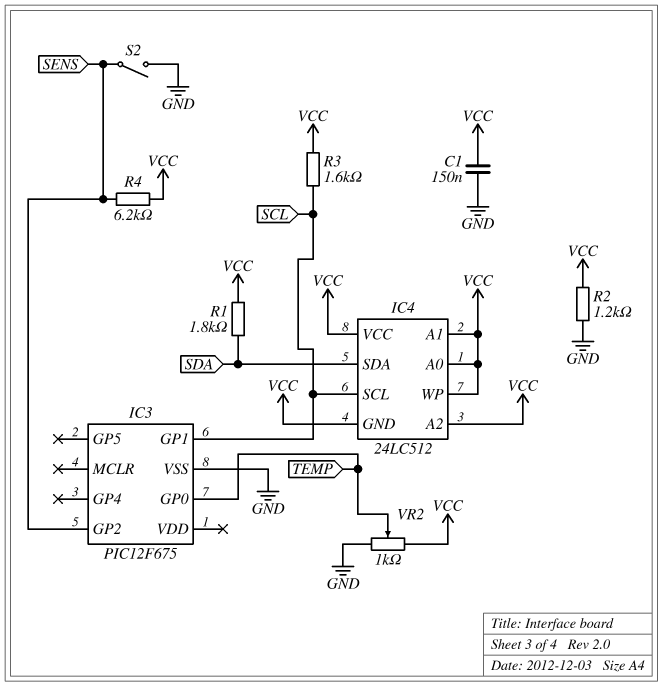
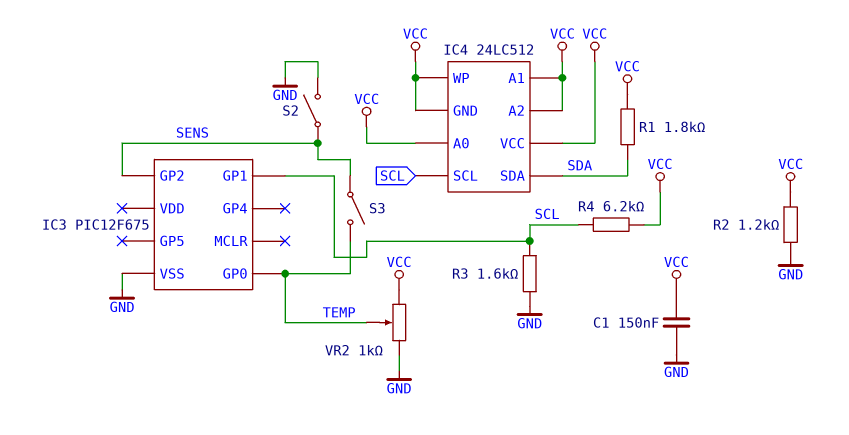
R3: 1.6k (SCL, VCC) -> 1.6k (GND, SCL)
R4: 6.2k (SENS, VCC) -> 6.2k (SCL, VCC)
S3: none -> switch (SENS, TEMP)

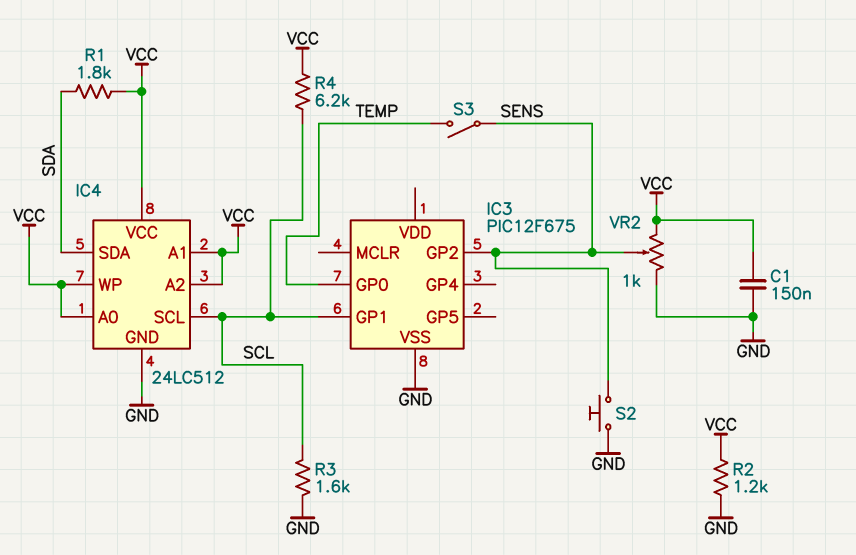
IC4 pin GND: VCC -> GND
S2: switch (GND, SENS) -> button (GND, SENS)
VR2: 1k (GND, VCC, wiper TEMP) -> 1k (GND, VCC, wiper SENS)

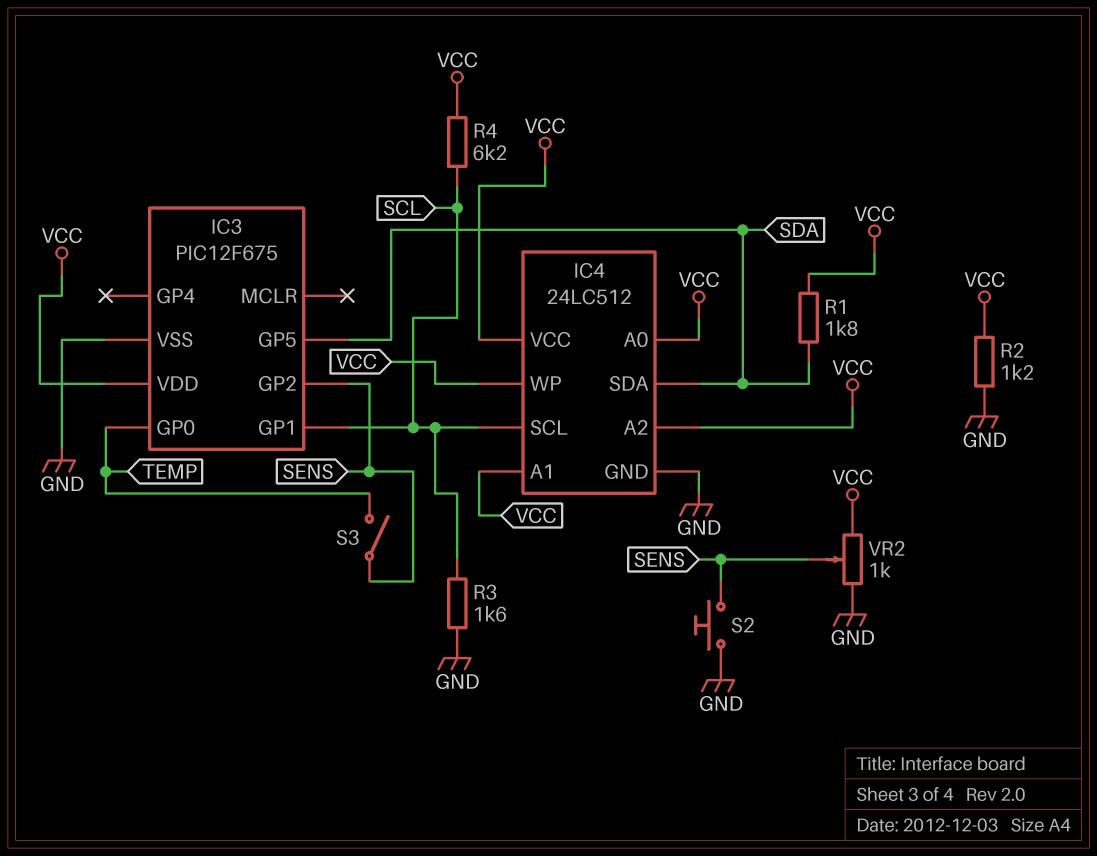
C1: 150nF (GND, VCC) -> none
IC3 pin GP5: none -> SDA
IC3 pin VDD: none -> VCC

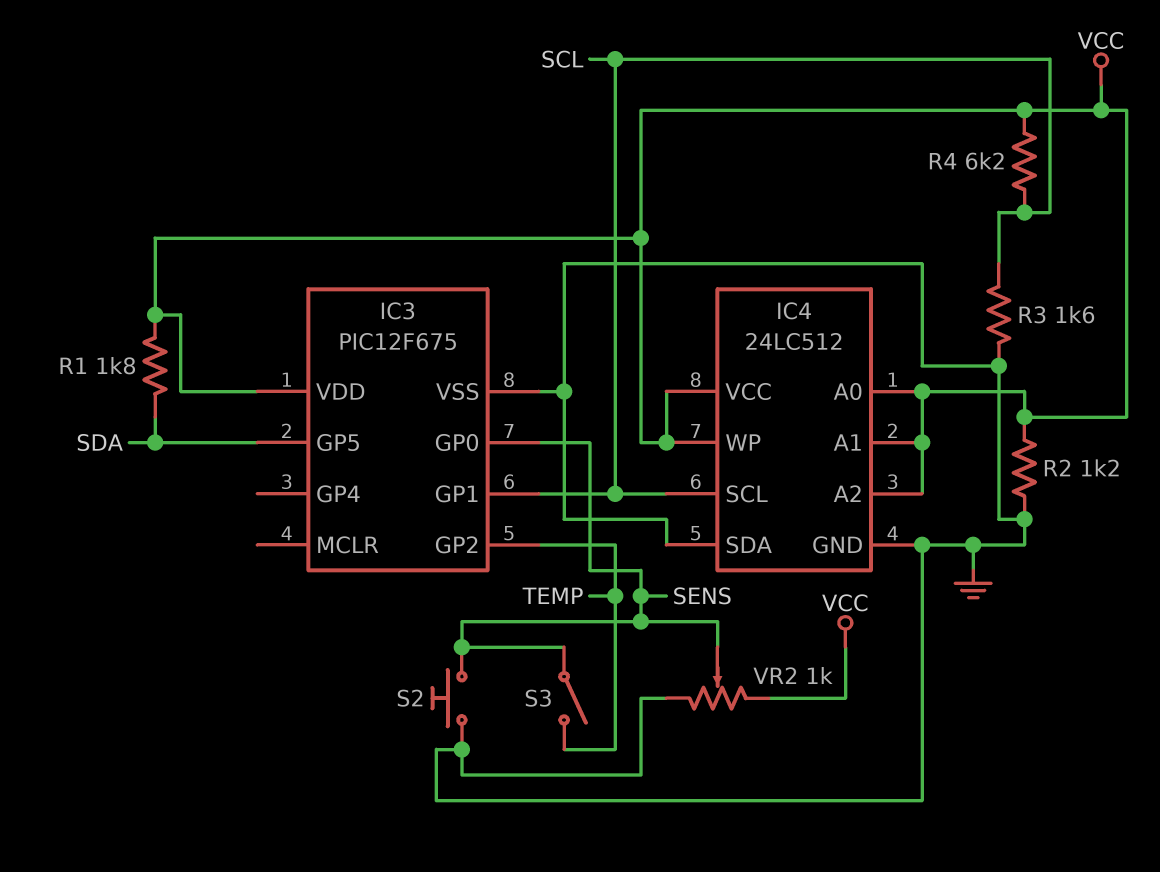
IC3 pin GP0: TEMP -> SENS
IC3 pin GP2: SENS -> TEMP
IC4 pin SDA: SDA -> GND

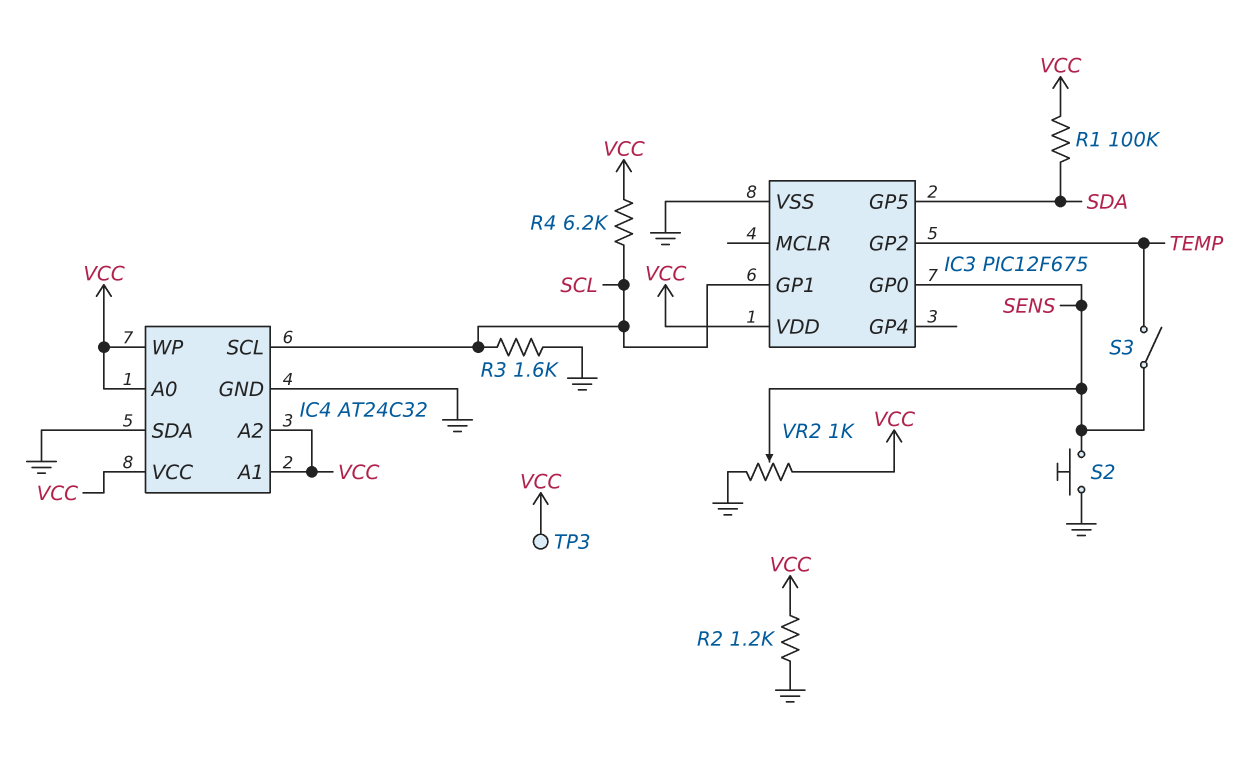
IC4: 24LC512 -> AT24C32
R1: 1.8k (SDA, VCC) -> 100k (SDA, VCC)
TP3: none -> test point (VCC)

